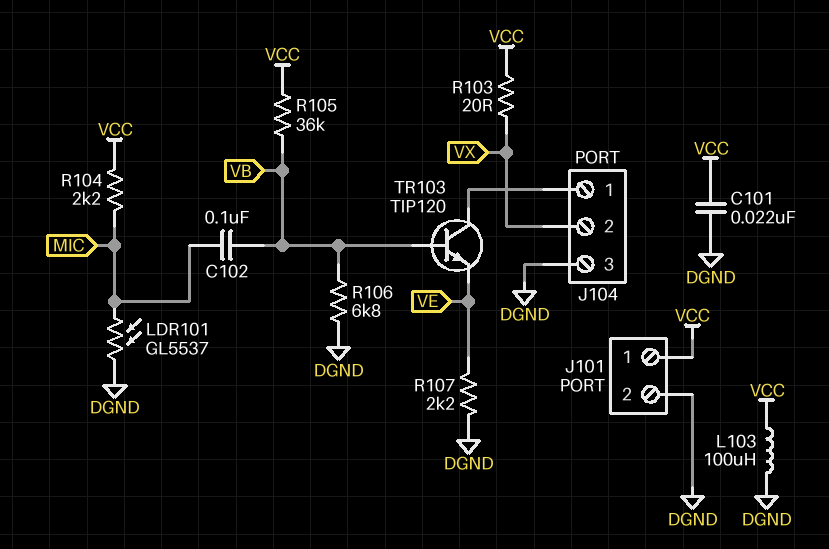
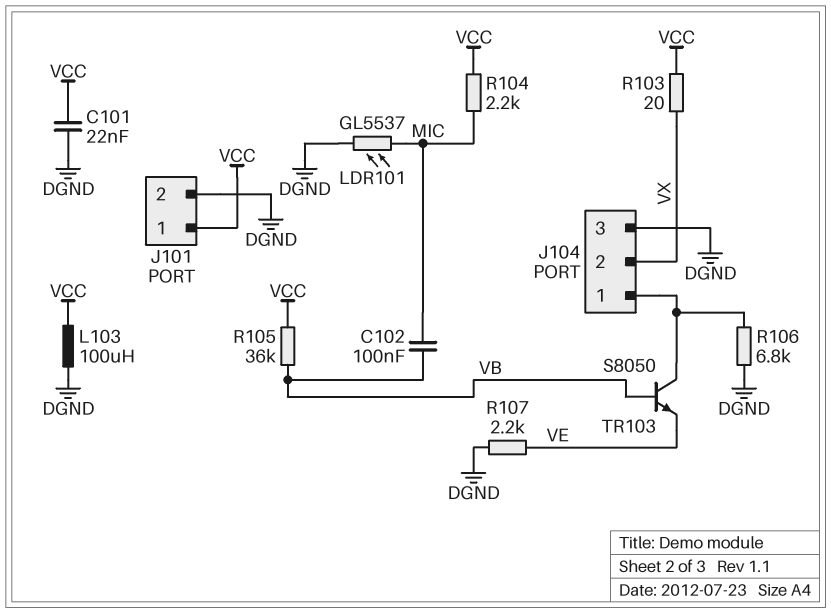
R106: 6.8k (DGND, VB) -> 6.8k (DGND, J104/1)
TR103: NPN TIP120 (B VB, C J104/1, E VE) -> NPN S8050 (B VB, C J104/1, E VE)

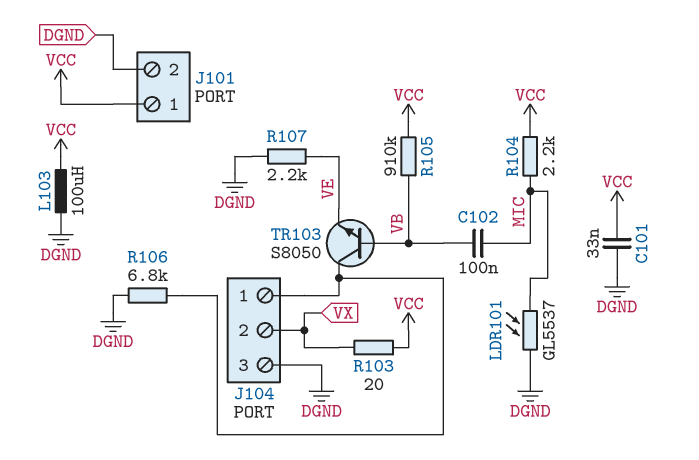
C101: 22nF (DGND, VCC) -> 33nF (DGND, VCC)
R105: 36k (VB, VCC) -> 910k (VB, VCC)

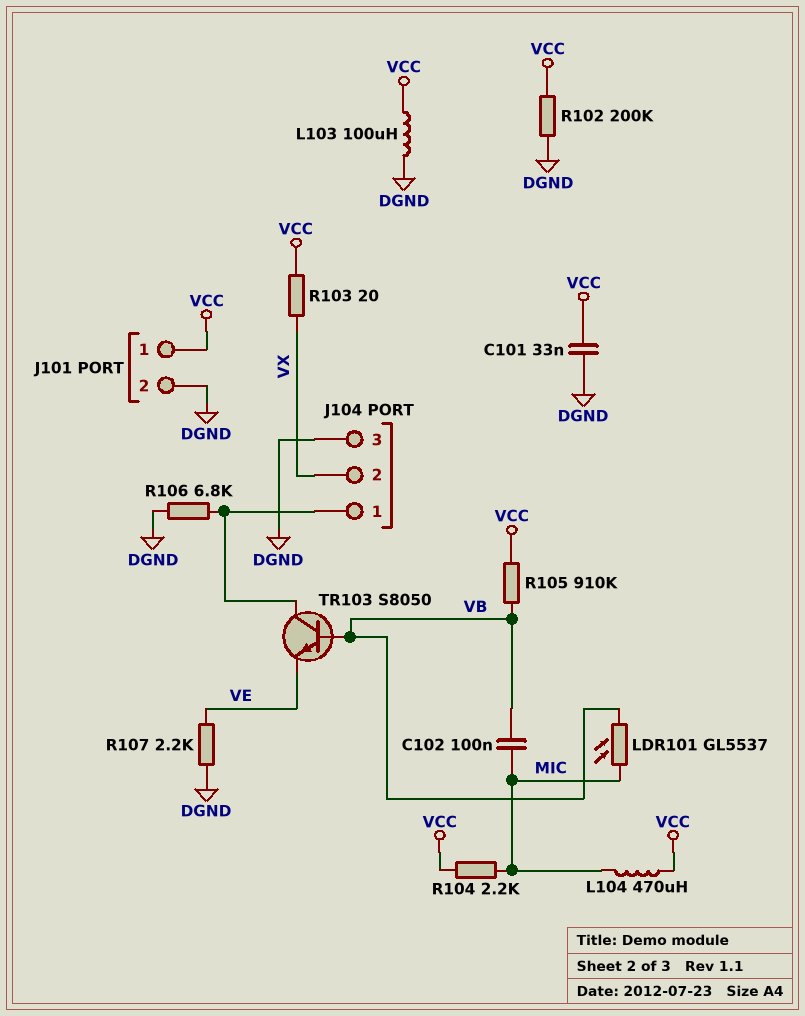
L104: none -> 470uH (MIC, VCC)
LDR101: GL5537 (DGND, MIC) -> GL5537 (MIC, VB)
R102: none -> 200k (DGND, VCC)

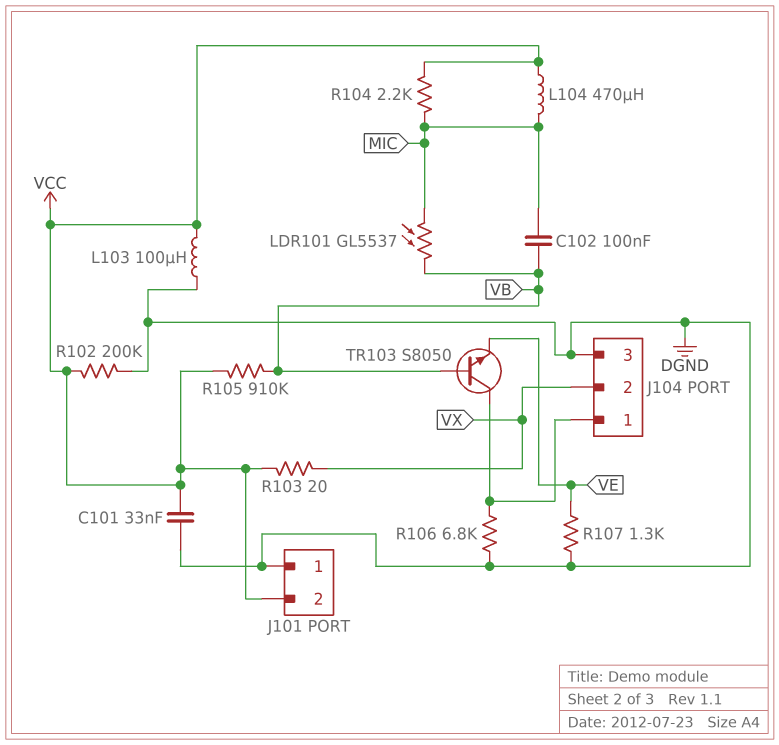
J101 pin 1: VCC -> DGND
J101 pin 2: DGND -> VCC
R107: 2.2k (DGND, VE) -> 1.3k (DGND, VE)

